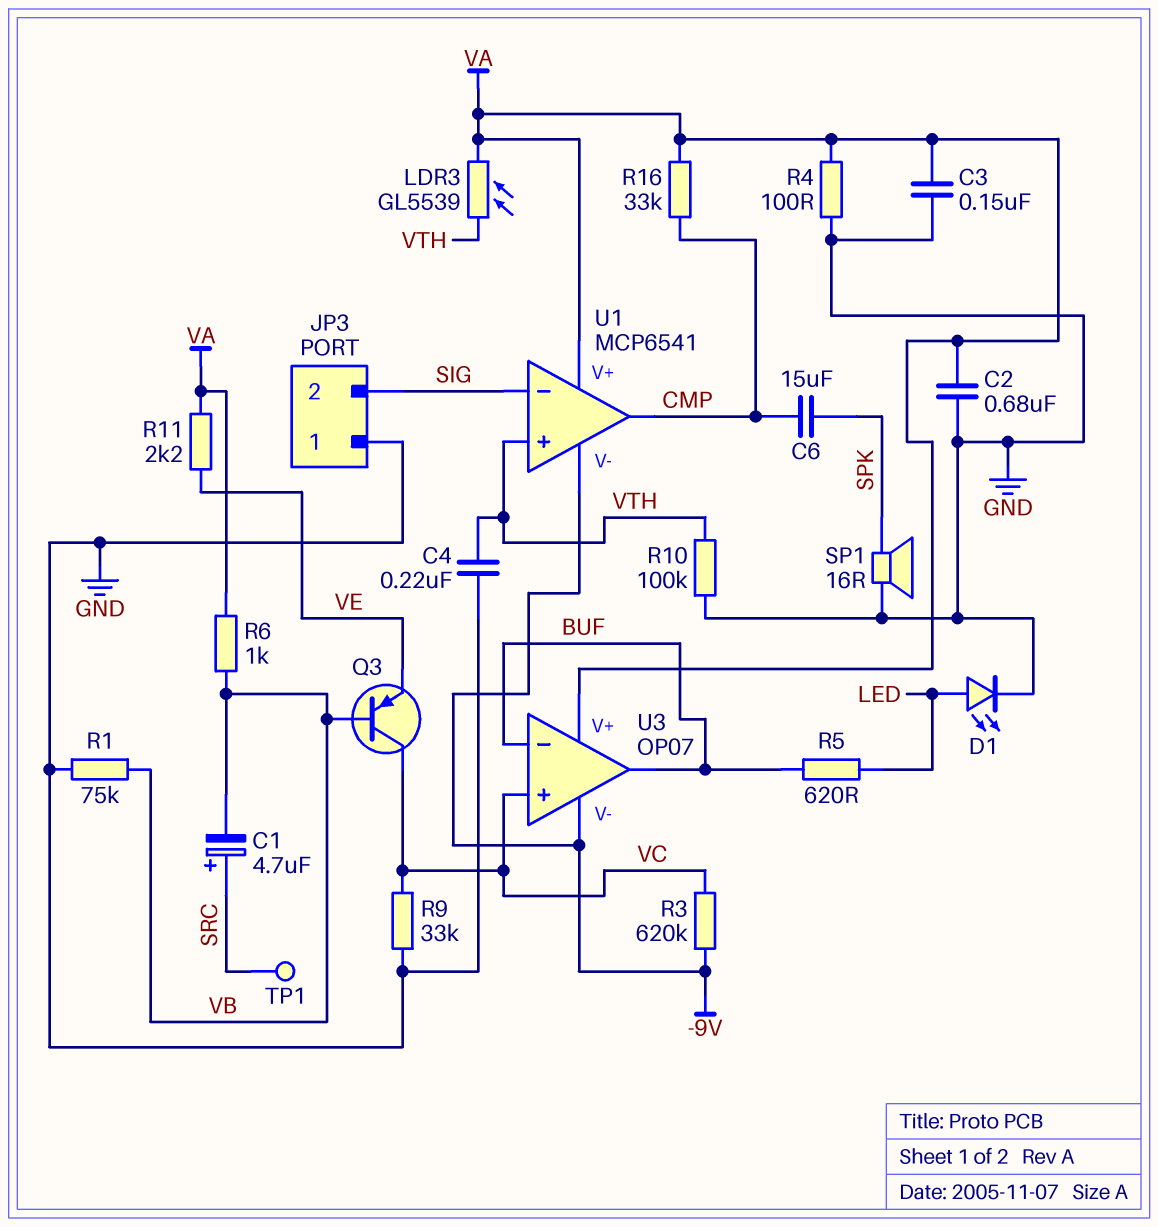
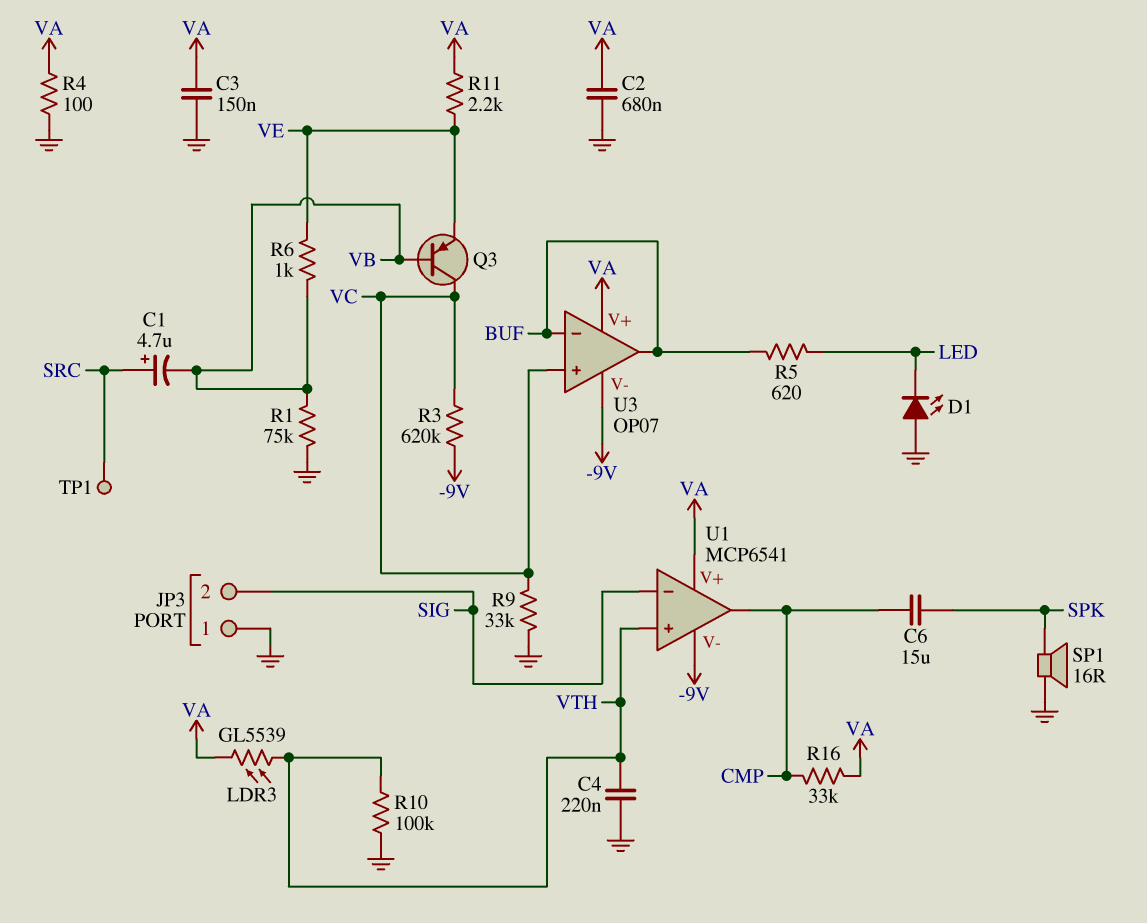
D1: LED (A LED, K GND) -> LED (A GND, K LED)
R6: 1k (VA, VB) -> 1k (VB, VE)

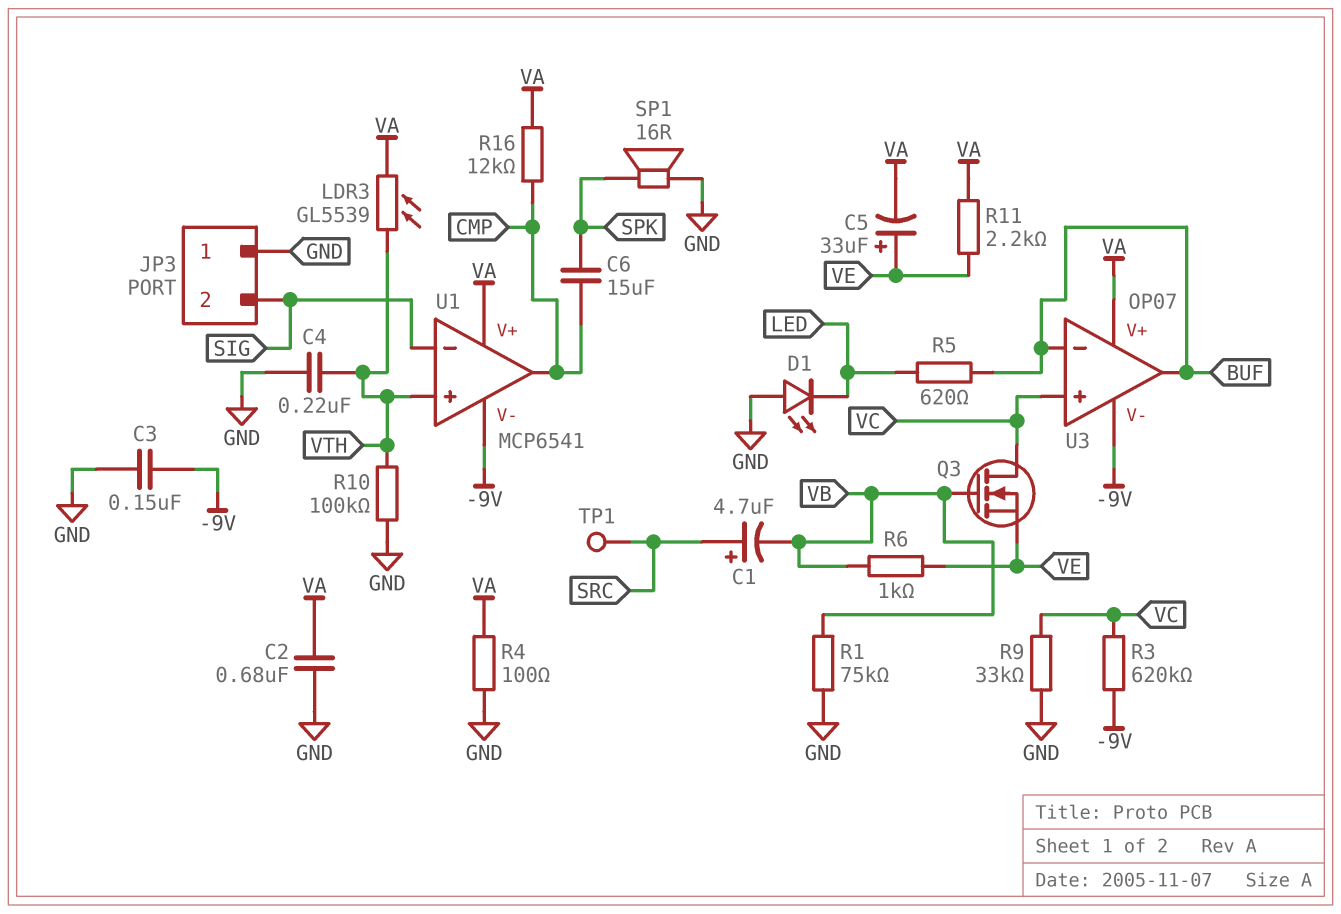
C3: 150nF (GND, VA) -> 150nF (-9V, GND)
C5: none -> 33uF (plus VE, minus VA)
Q3: PNP (B VB, C VC, E VE) -> NMOS (G VB, D VC, S VE)
R16: 33k (CMP, VA) -> 12k (CMP, VA)

